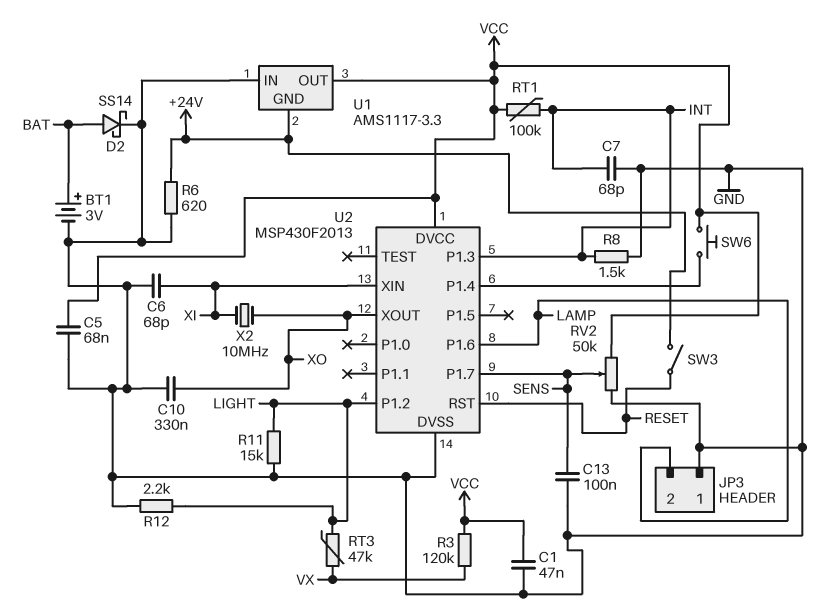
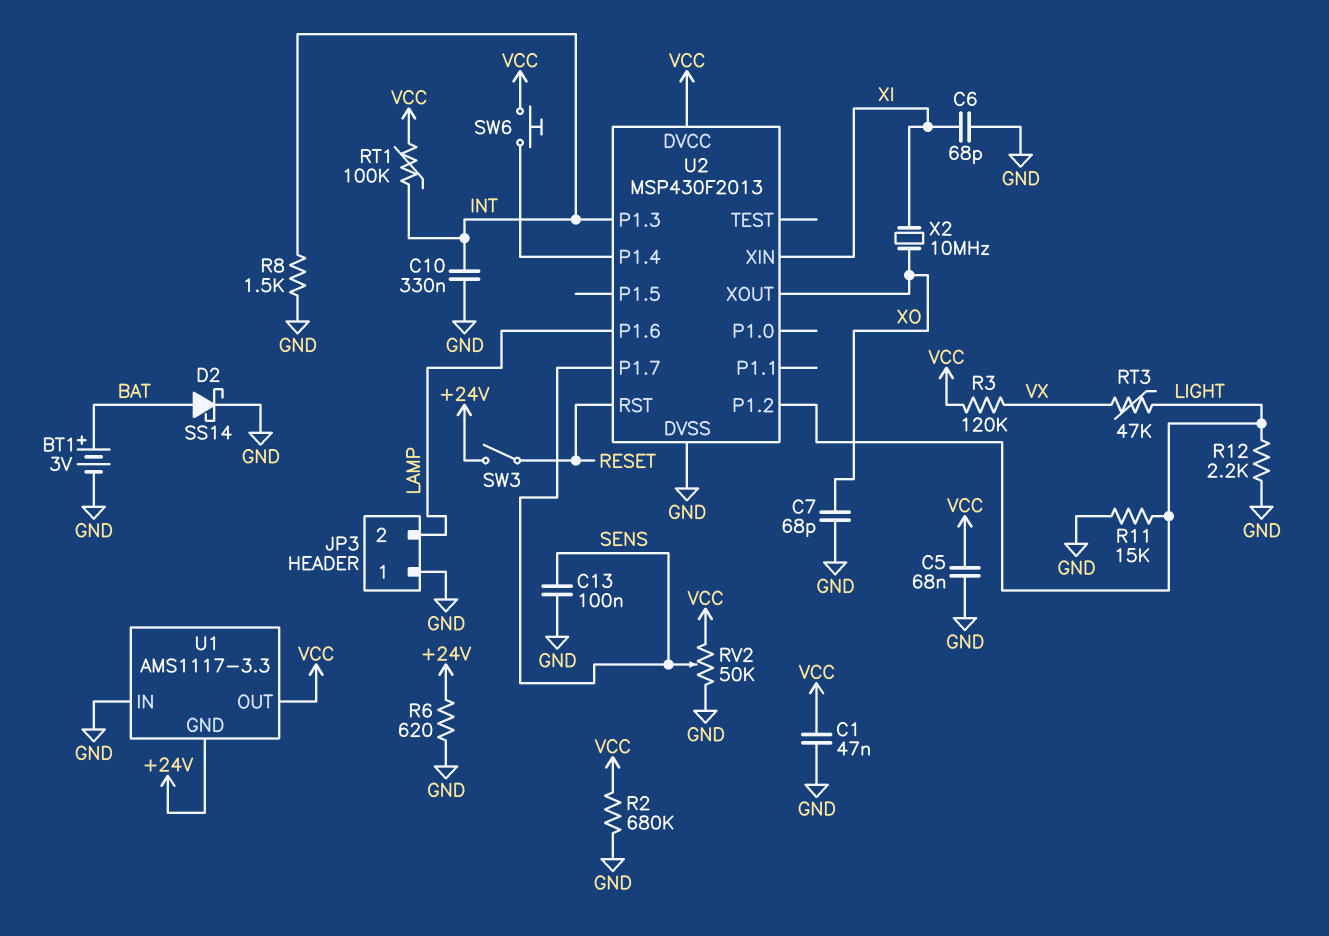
C7: 68pF (GND, INT) -> 68pF (GND, XO)
C10: 330nF (GND, XO) -> 330nF (GND, INT)
R2: none -> 680k (GND, VCC)

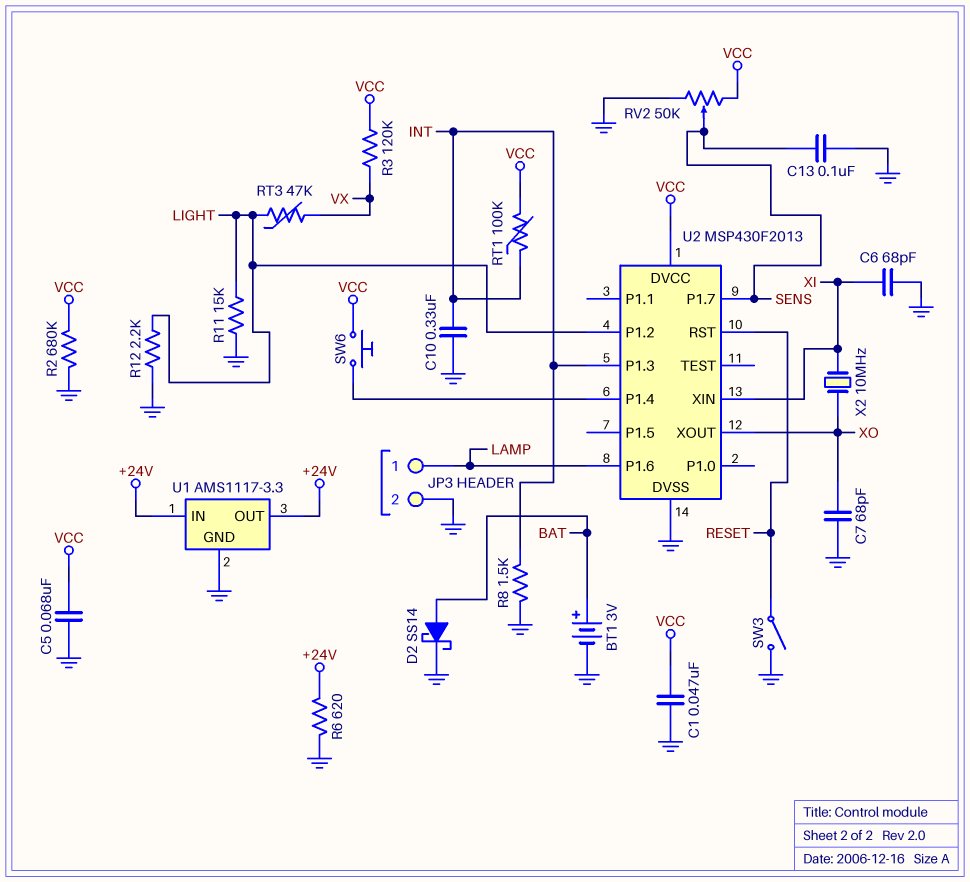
JP3 pin 1: GND -> LAMP
JP3 pin 2: LAMP -> GND
SW3: switch (+24V, RESET) -> switch (GND, RESET)
U1 pin GND: +24V -> GND
U1 pin IN: GND -> +24V
U1 pin OUT: VCC -> +24V

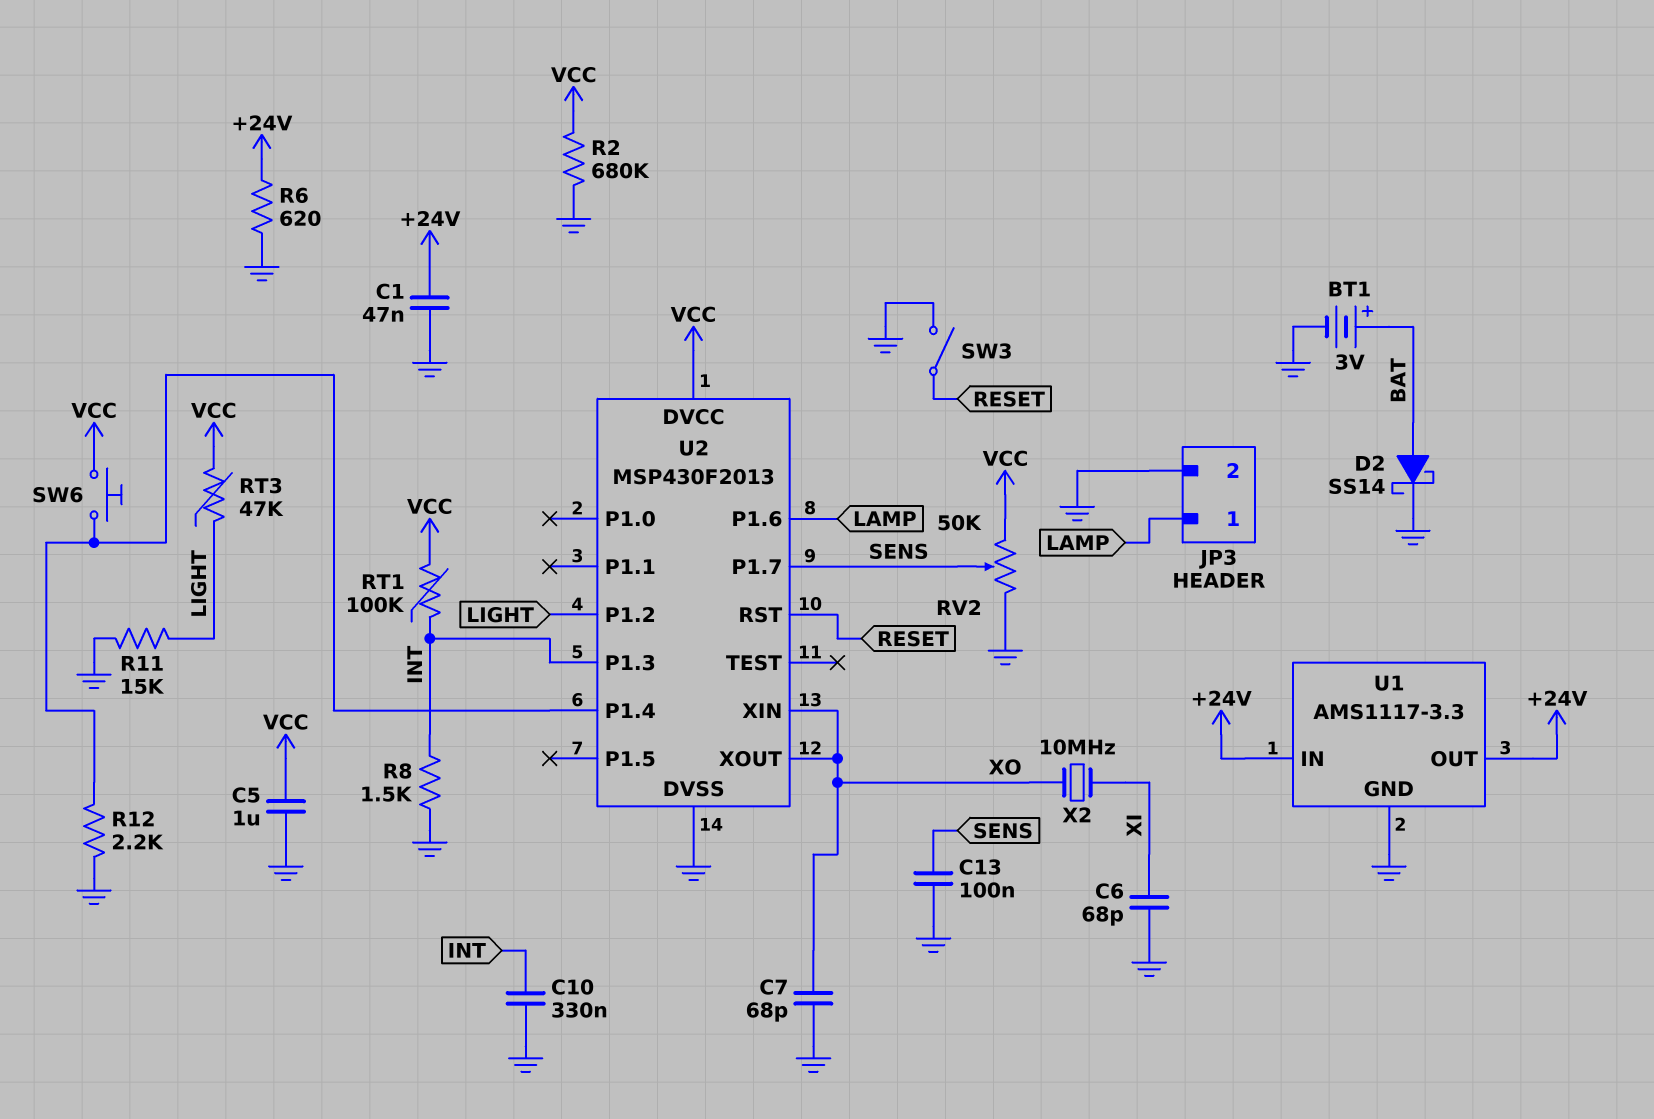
C1: 47nF (GND, VCC) -> 47nF (+24V, GND)
C5: 68nF (GND, VCC) -> 1uF (GND, VCC)
R3: 120k (VCC, VX) -> none
R12: 2.2k (GND, LIGHT) -> 2.2k (GND, U2/P1.4)
RT3: 47k (LIGHT, VX) -> 47k (LIGHT, VCC)
U2 pin XIN: XI -> XO

